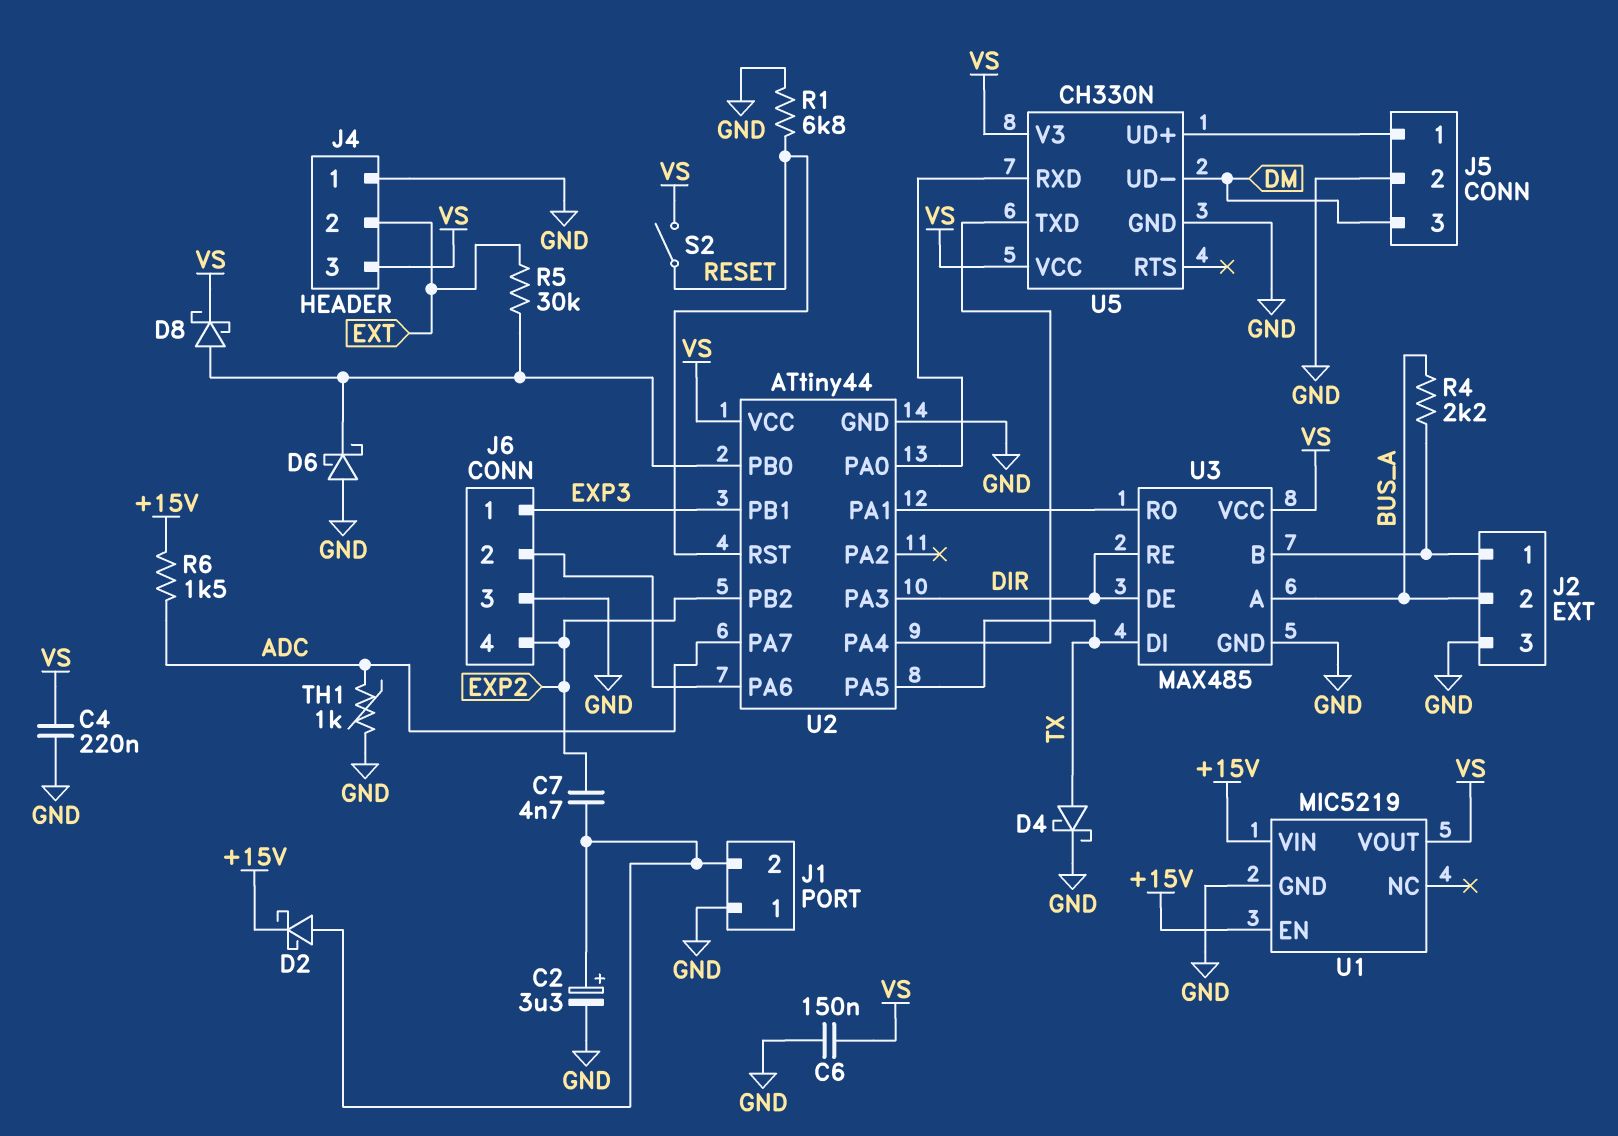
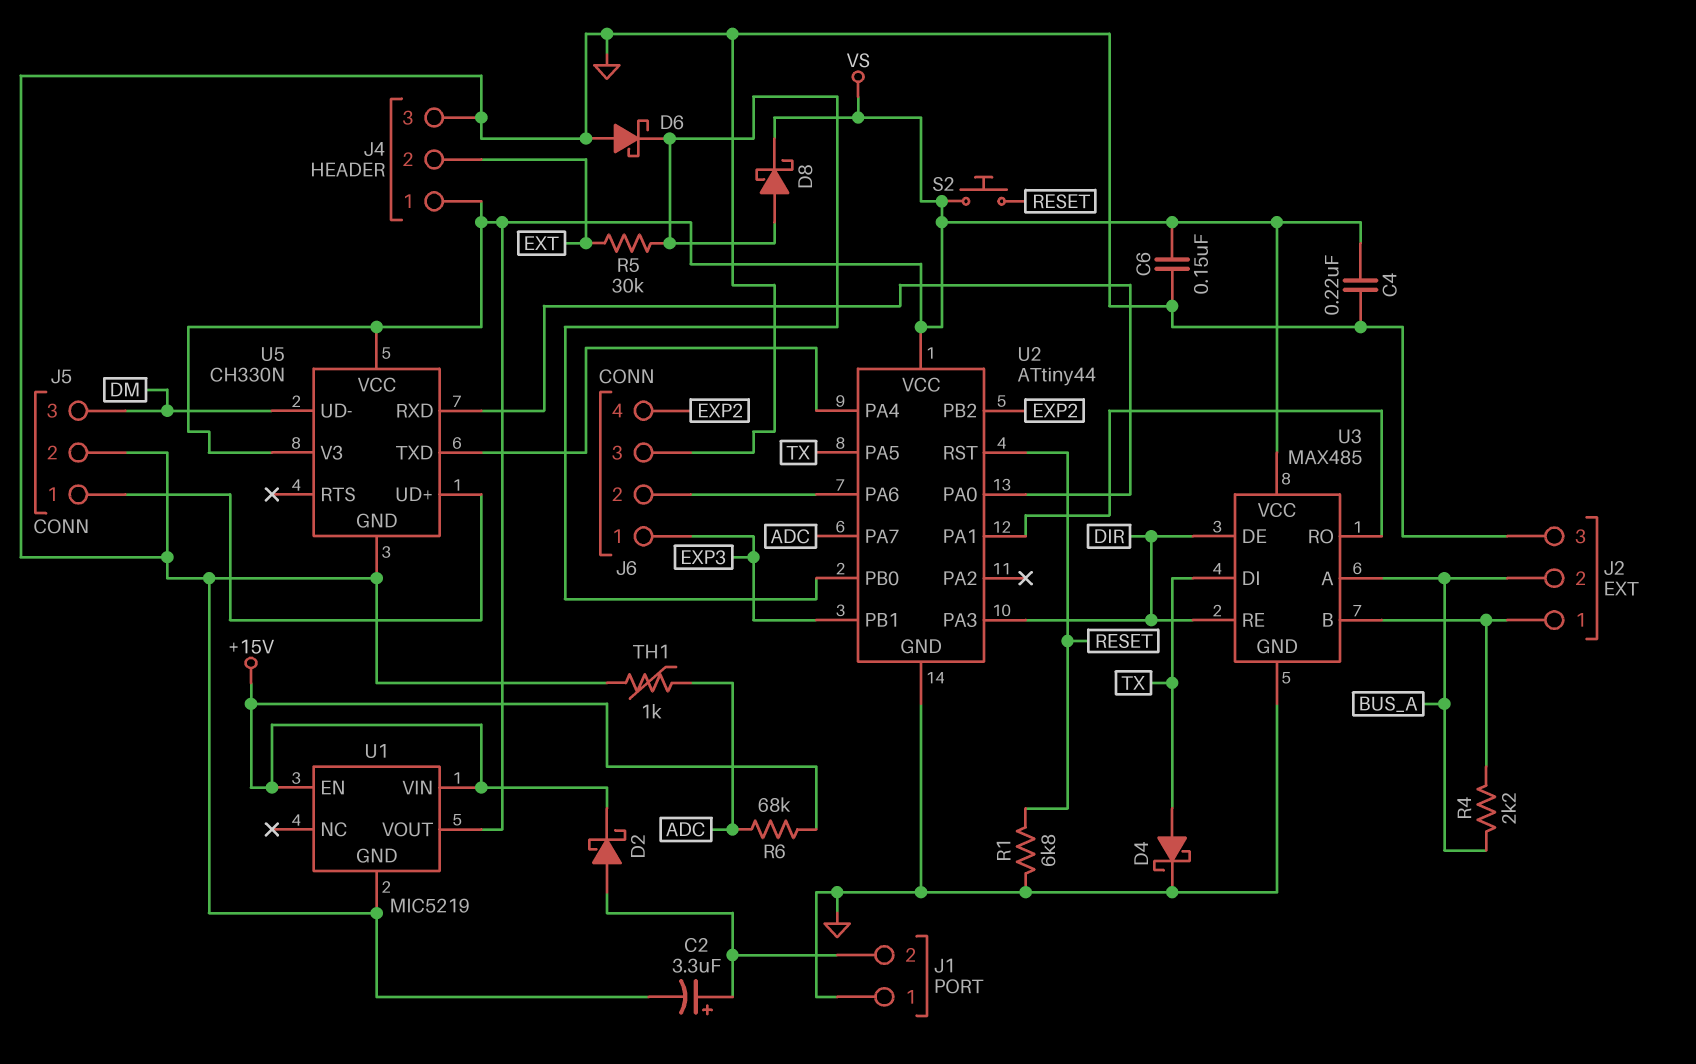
C7: 4.7nF (EXP2, J1/2) -> none
J4 pin 1: GND -> VS
J4 pin 3: VS -> GND
R6: 1.5k (+15V, ADC) -> 68k (+15V, ADC)
S2: switch (RESET, VS) -> button (RESET, VS)

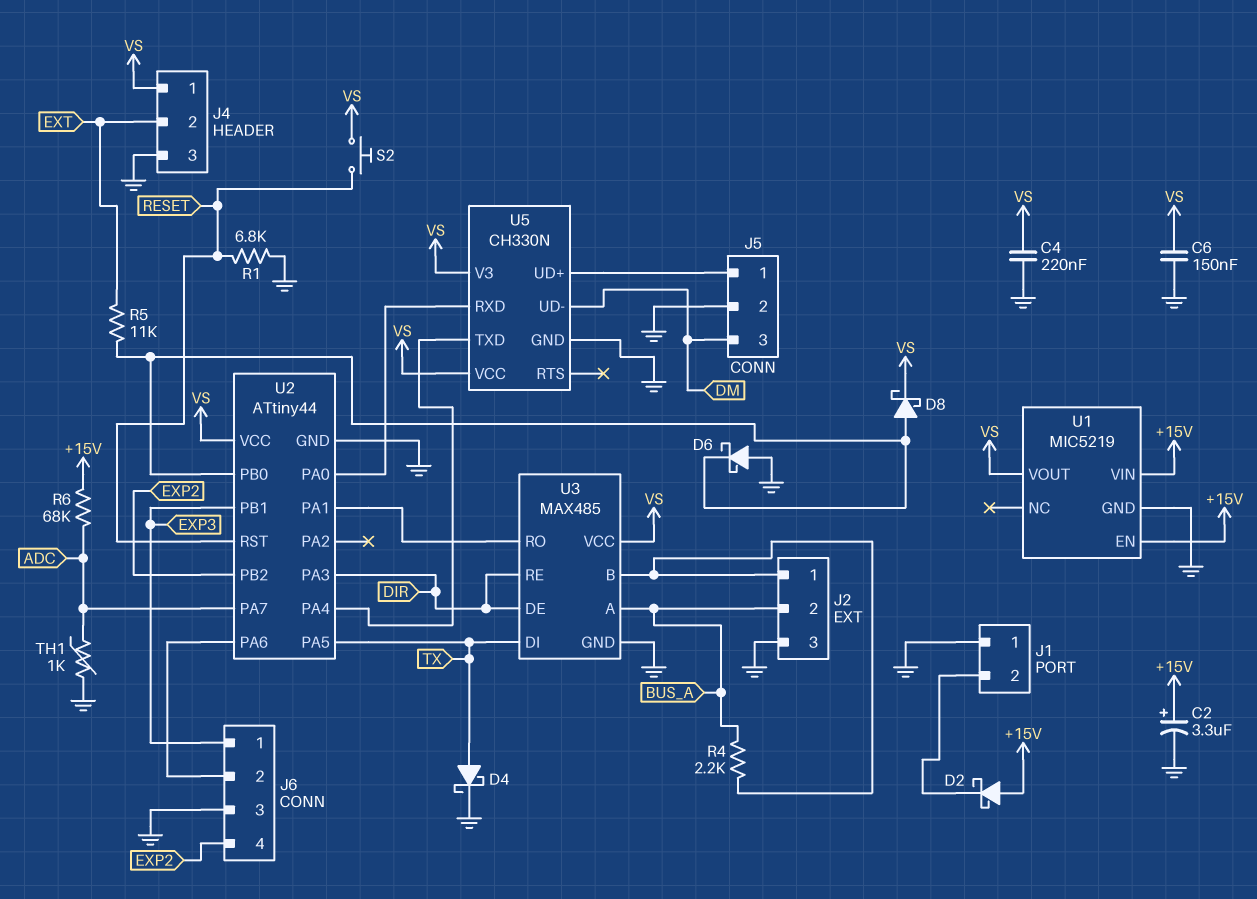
C2: 3.3uF (plus J1/2, minus GND) -> 3.3uF (plus +15V, minus GND)
D2: schottky (A J1/2, K +15V) -> schottky (A +15V, K J1/2)
R5: 30k (EXT, U2/PB0) -> 11k (EXT, U2/PB0)

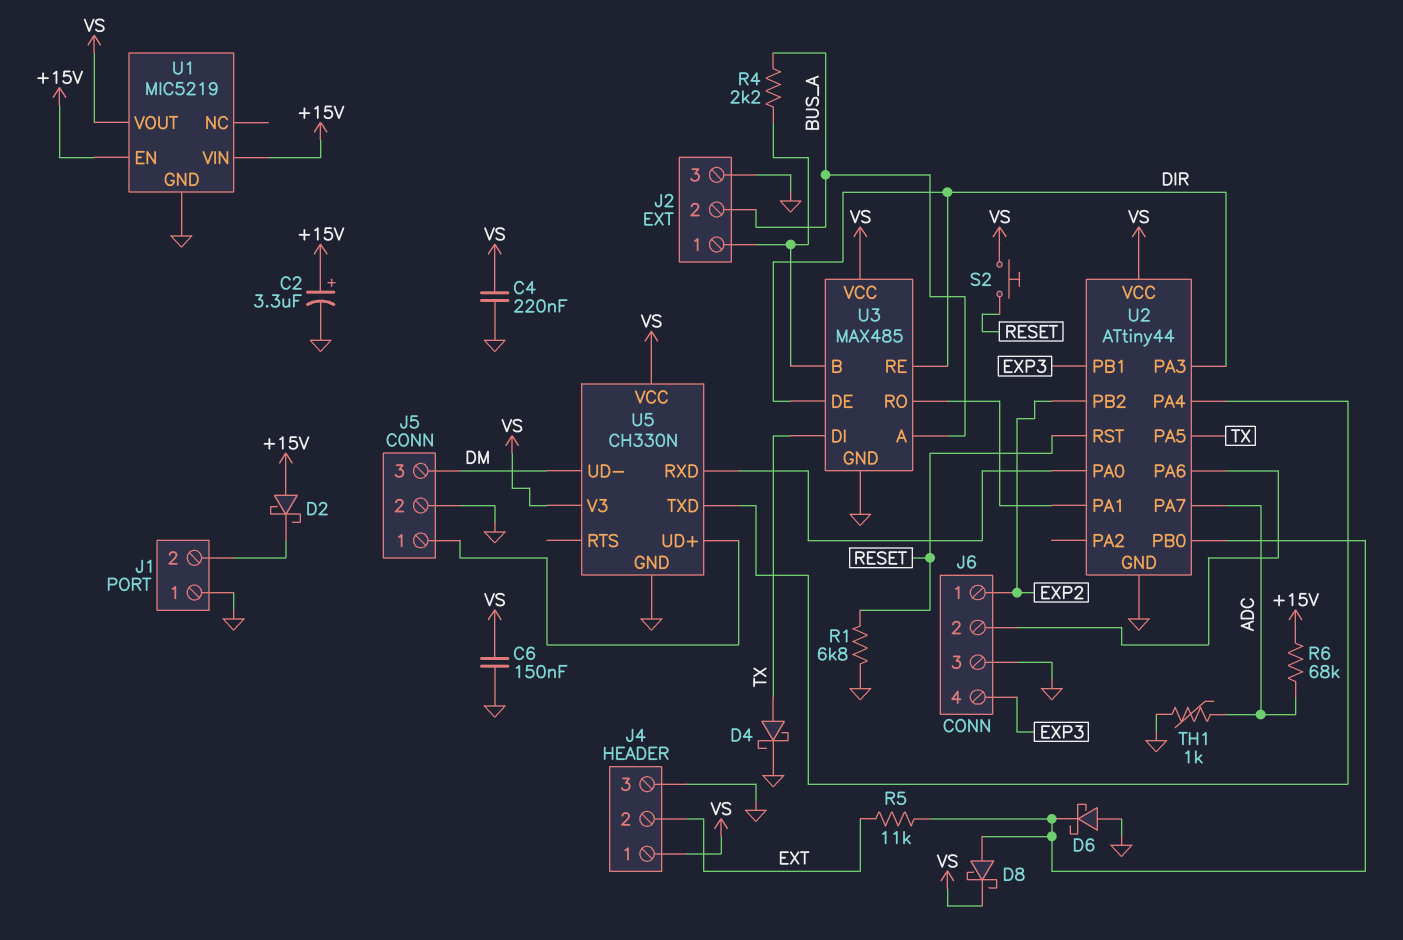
J6 pin 1: EXP3 -> EXP2
J6 pin 4: EXP2 -> EXP3

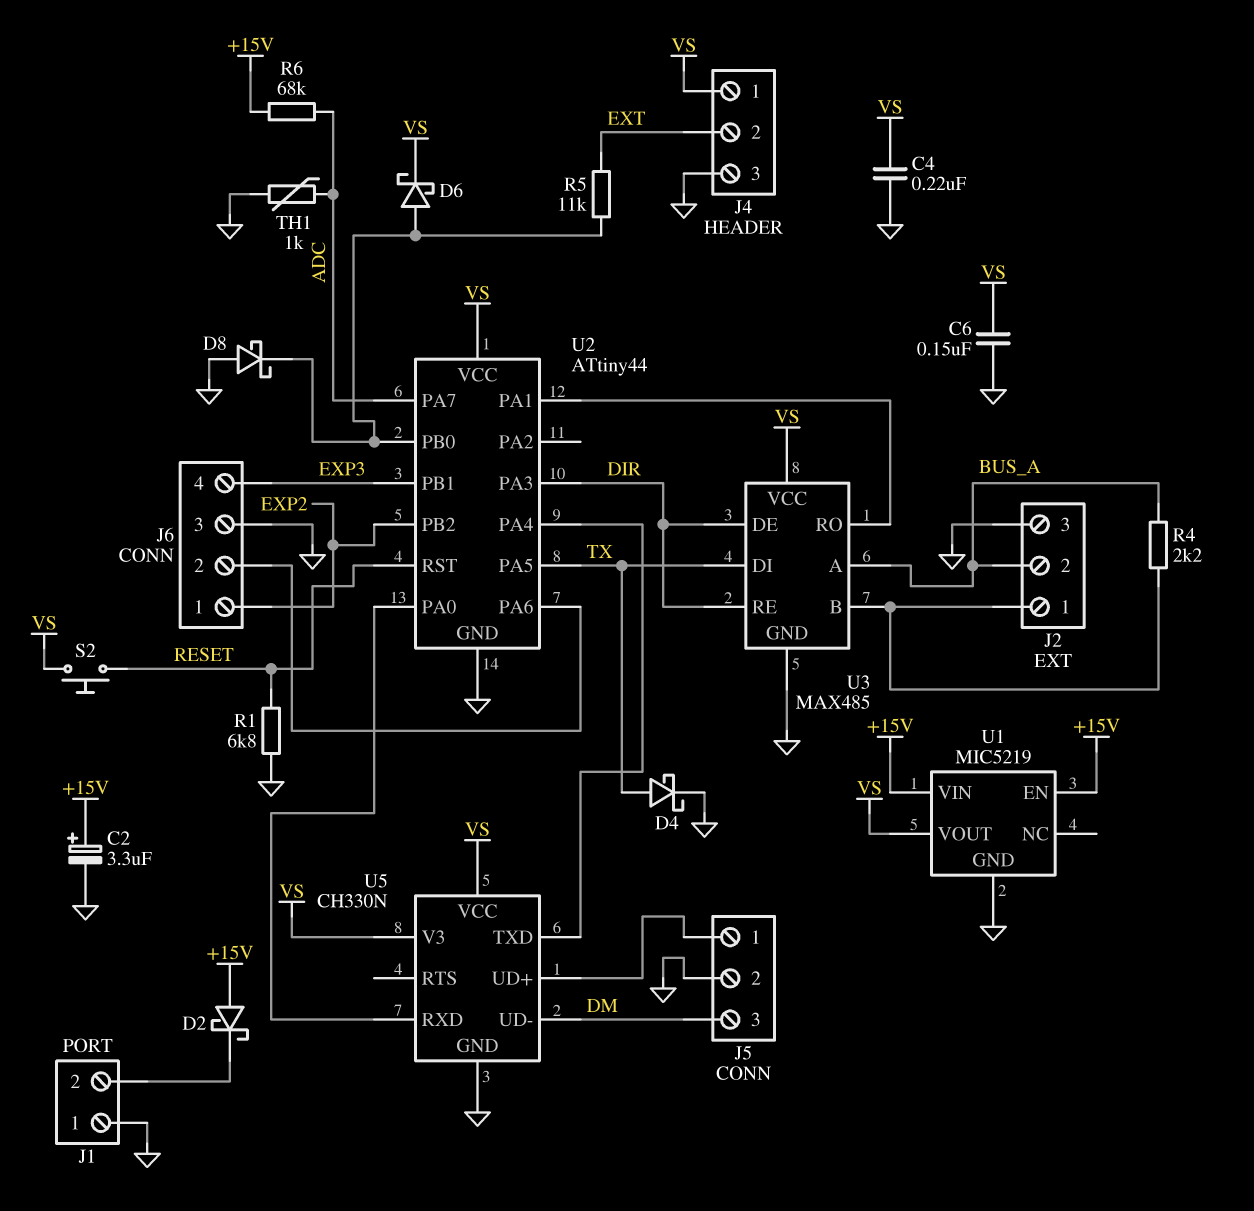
D6: schottky (A GND, K U2/PB0) -> schottky (A U2/PB0, K VS)
D8: schottky (A U2/PB0, K VS) -> schottky (A GND, K U2/PB0)

